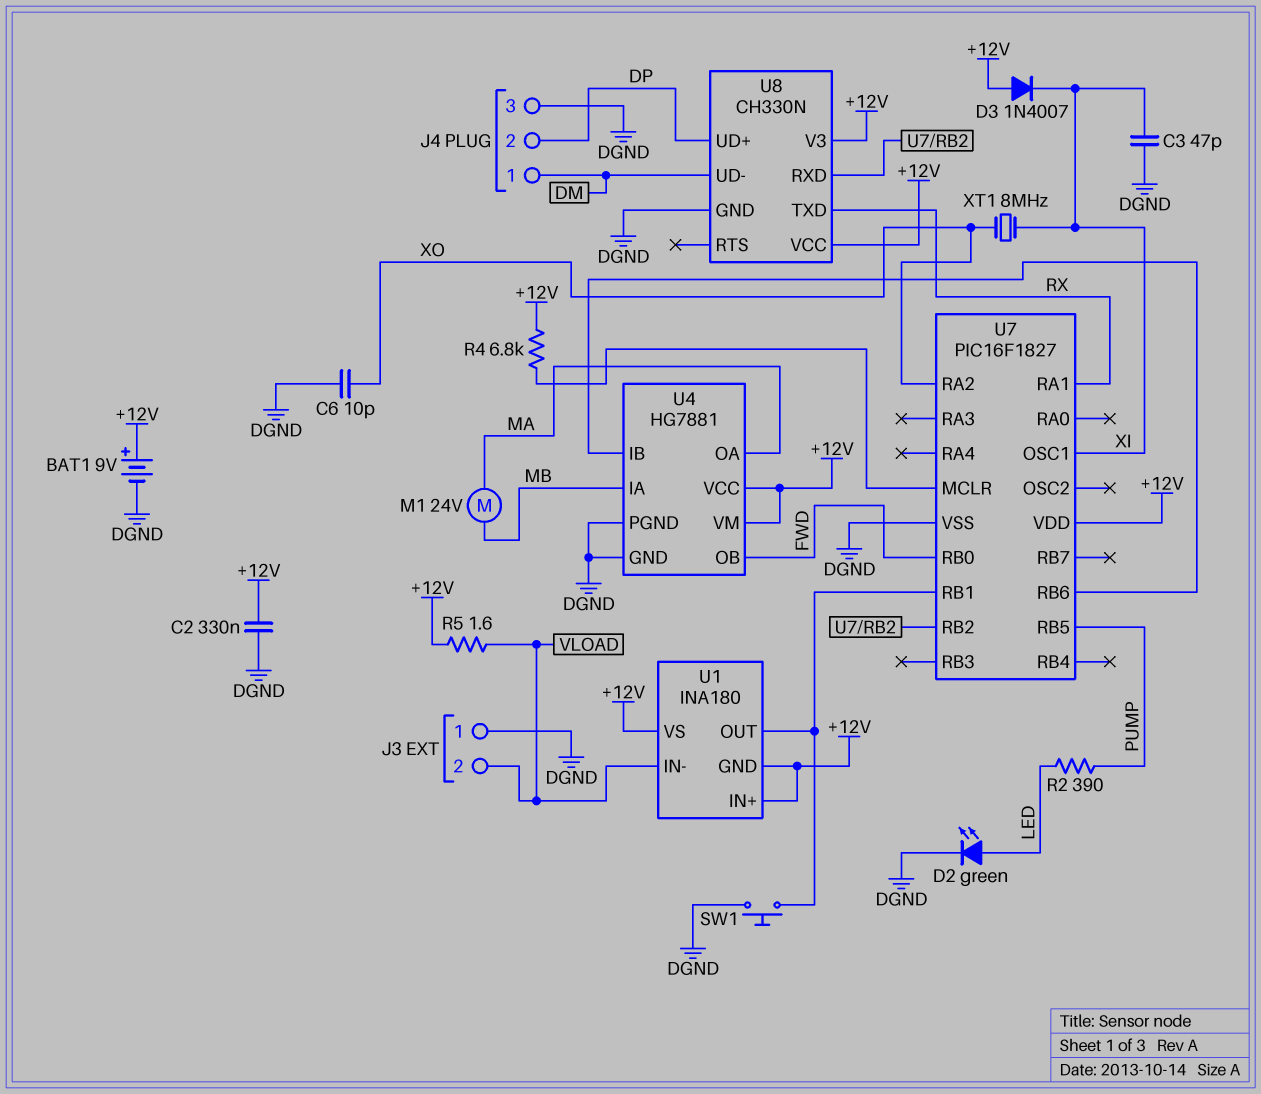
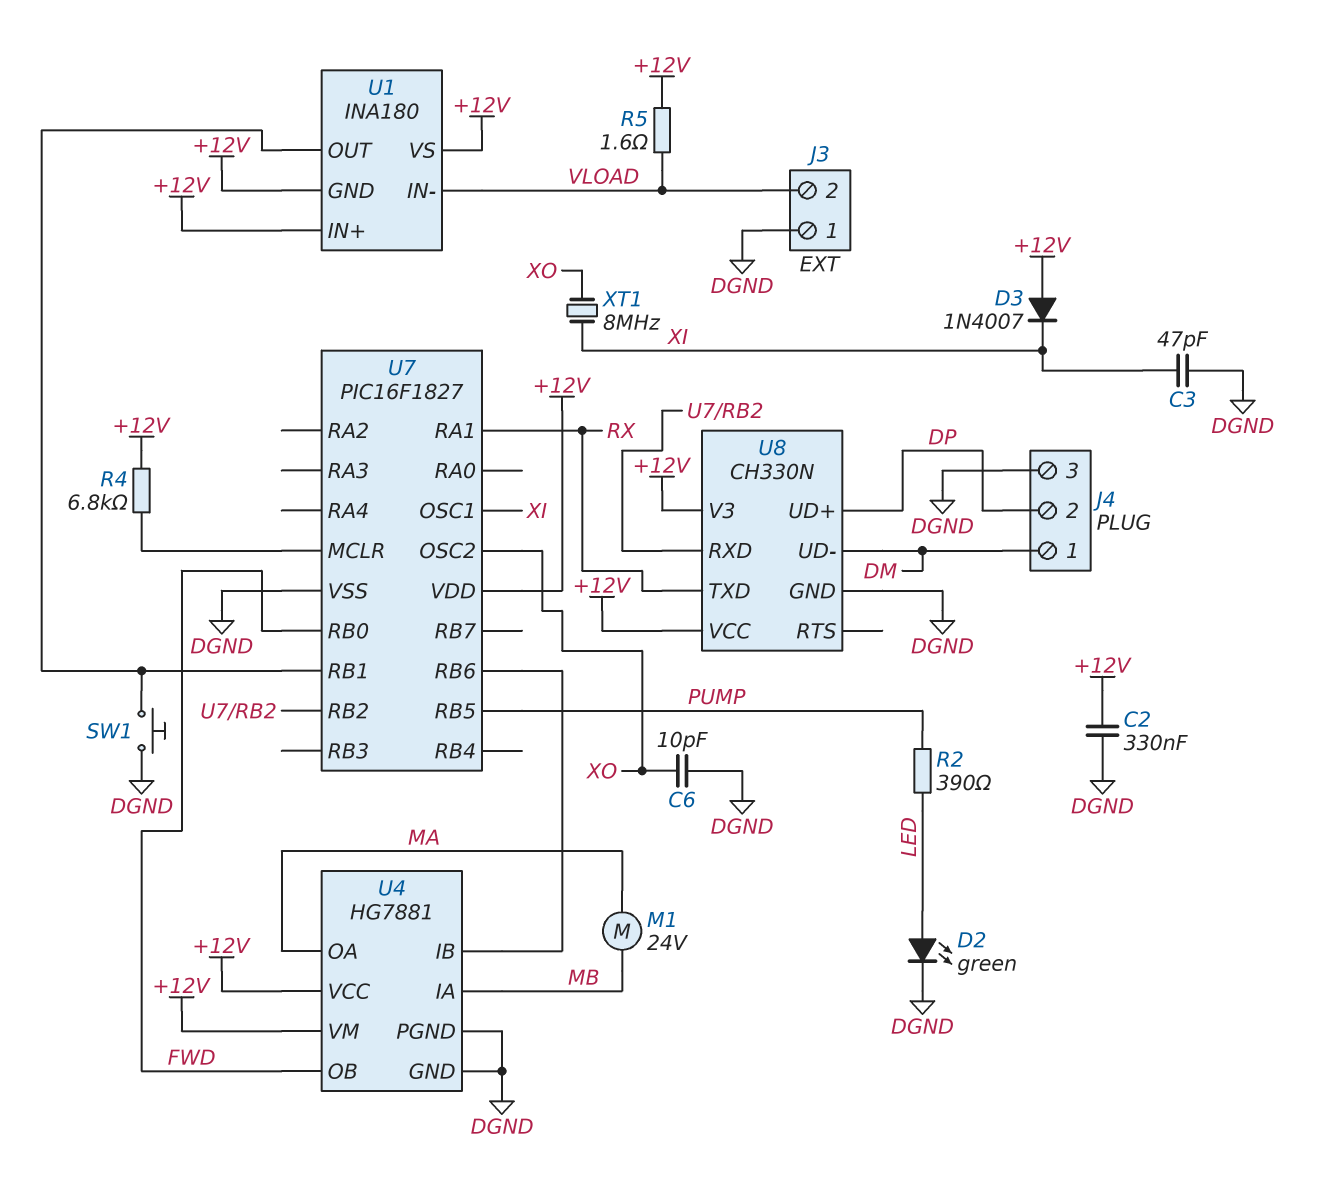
BAT1: 9V (plus +12V, minus DGND) -> none
U7 pin OSC2: none -> XO
U7 pin RA2: XO -> none

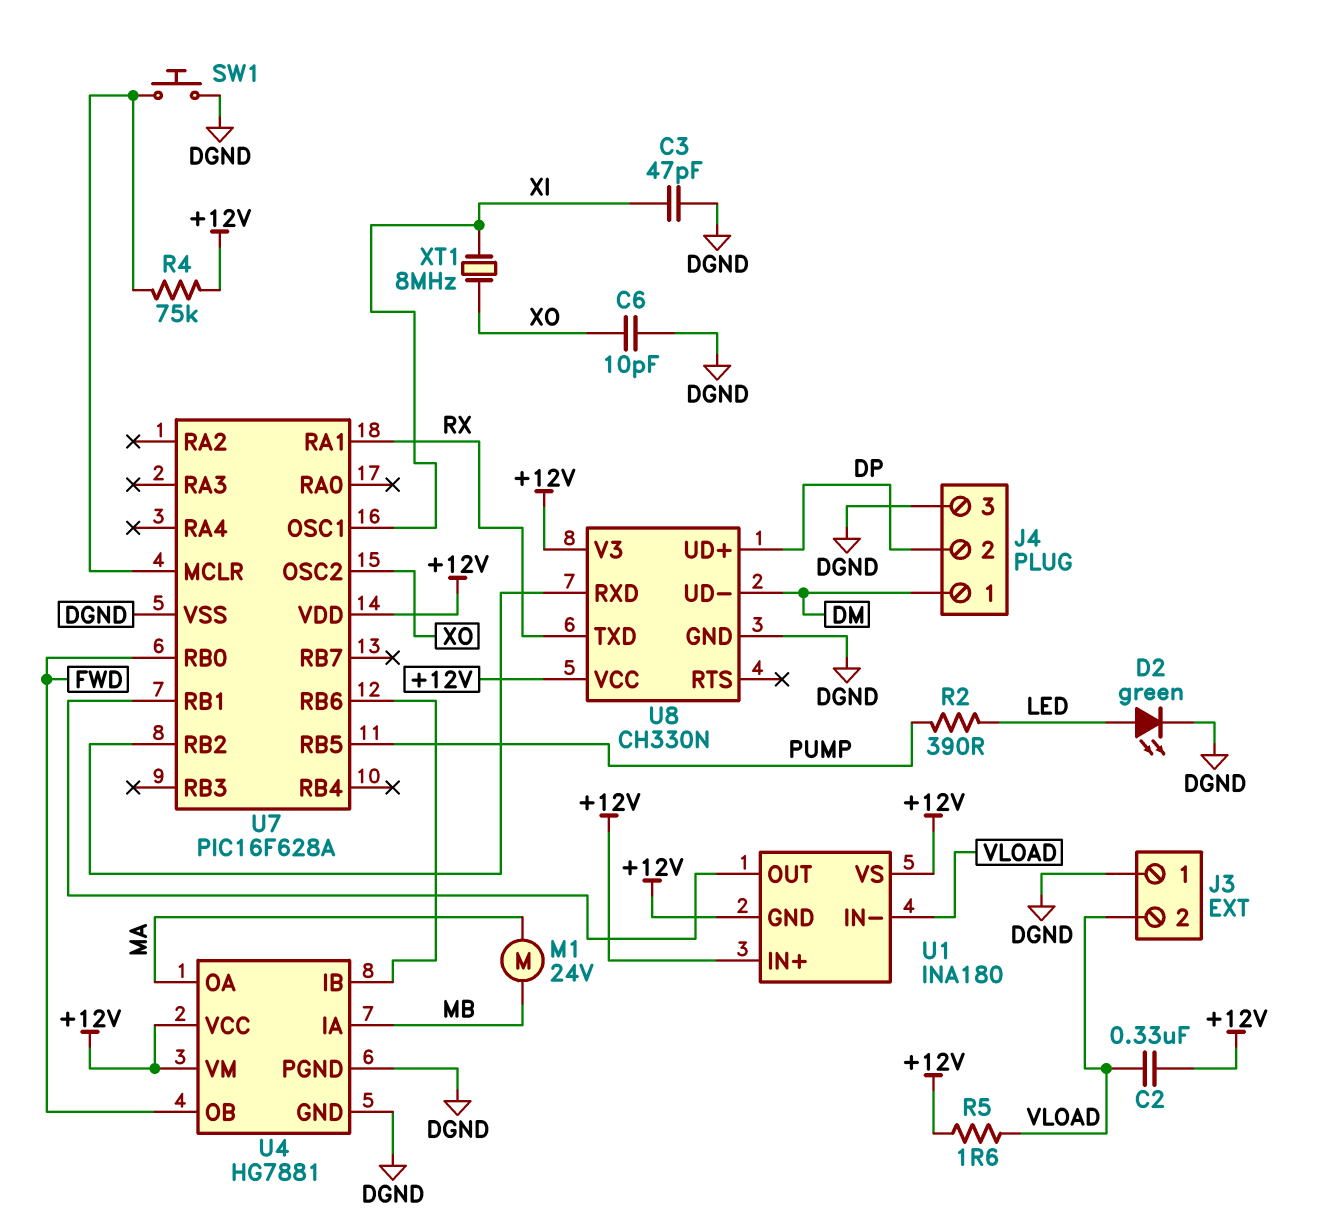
C2: 330nF (+12V, DGND) -> 330nF (+12V, VLOAD)
D3: diode 1N4007 (A +12V, K XI) -> none
R4: 6.8k (+12V, U7/MCLR) -> 75k (+12V, U7/MCLR)
SW1: button (DGND, U1/OUT) -> button (DGND, U7/MCLR)
U7: PIC16F1827 -> PIC16F628A

